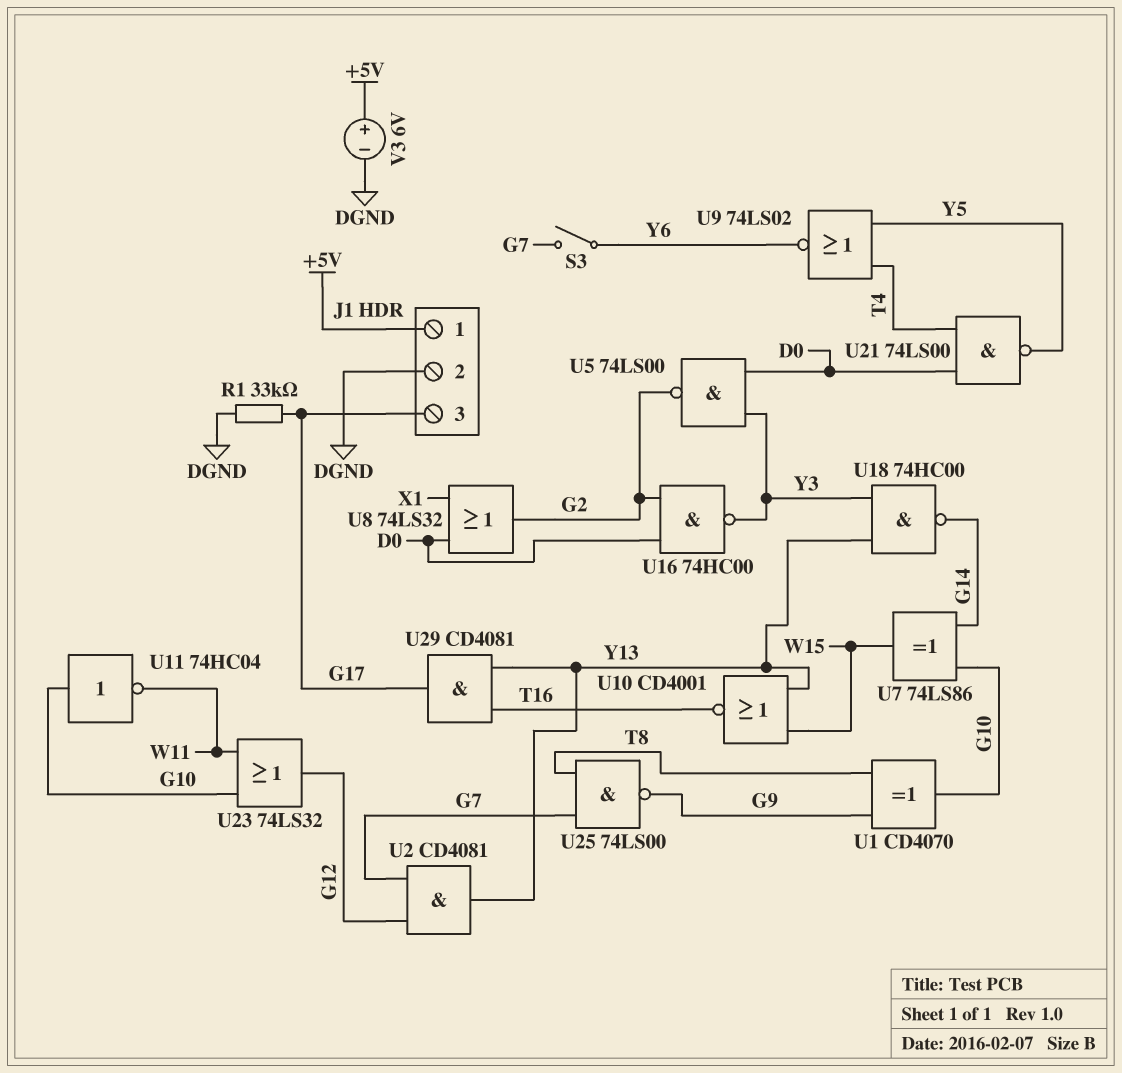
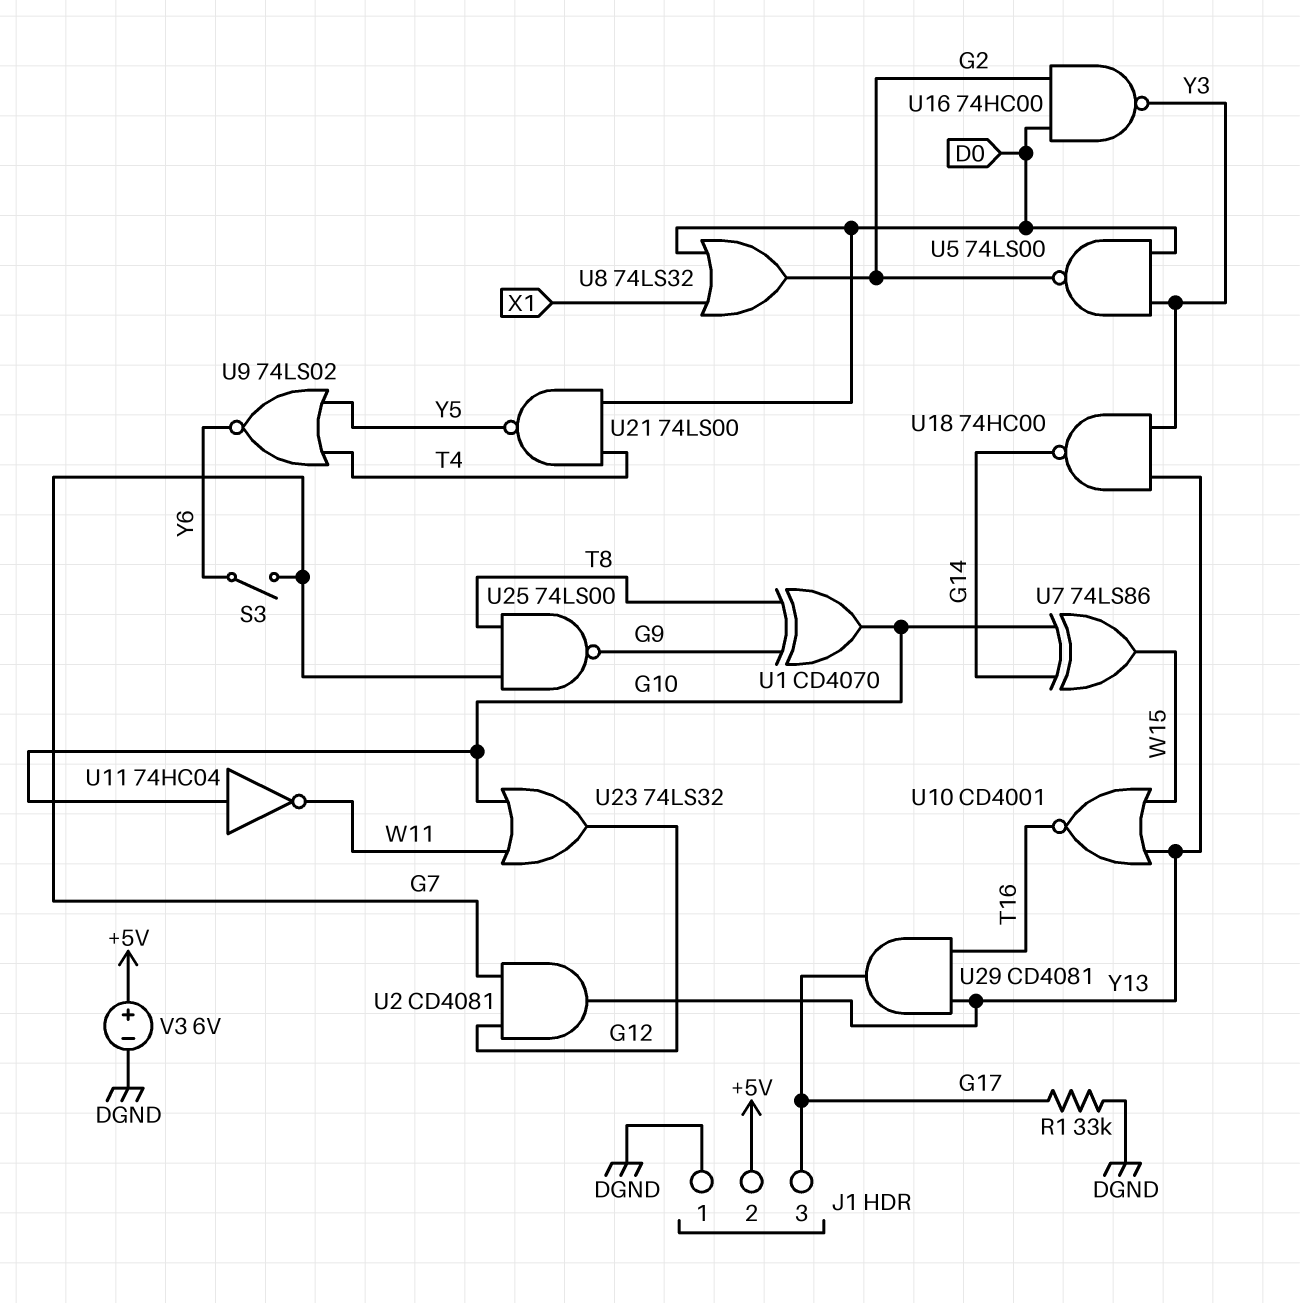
J1 pin 1: +5V -> DGND
J1 pin 2: DGND -> +5V

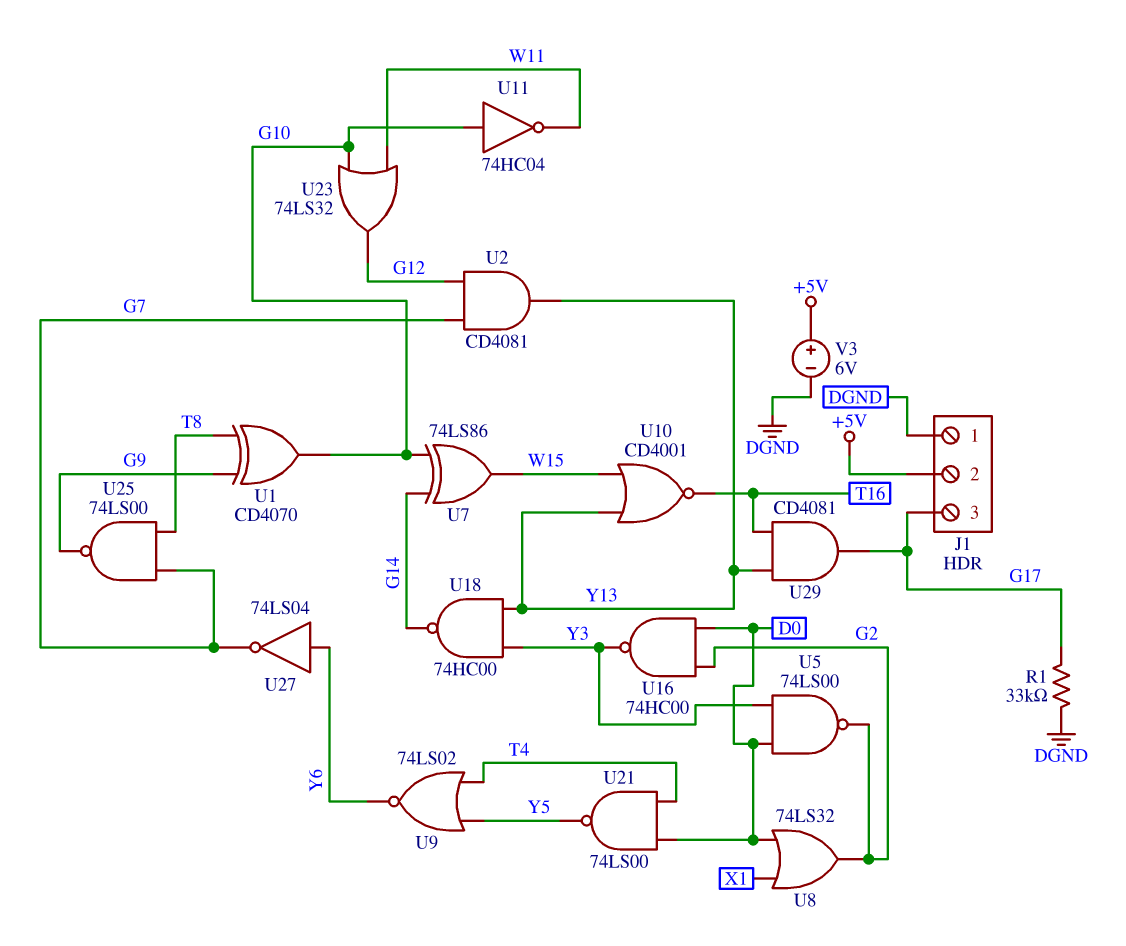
S3: switch (G7, Y6) -> none
U27: none -> NOT 74LS04 (in Y6, out G7)

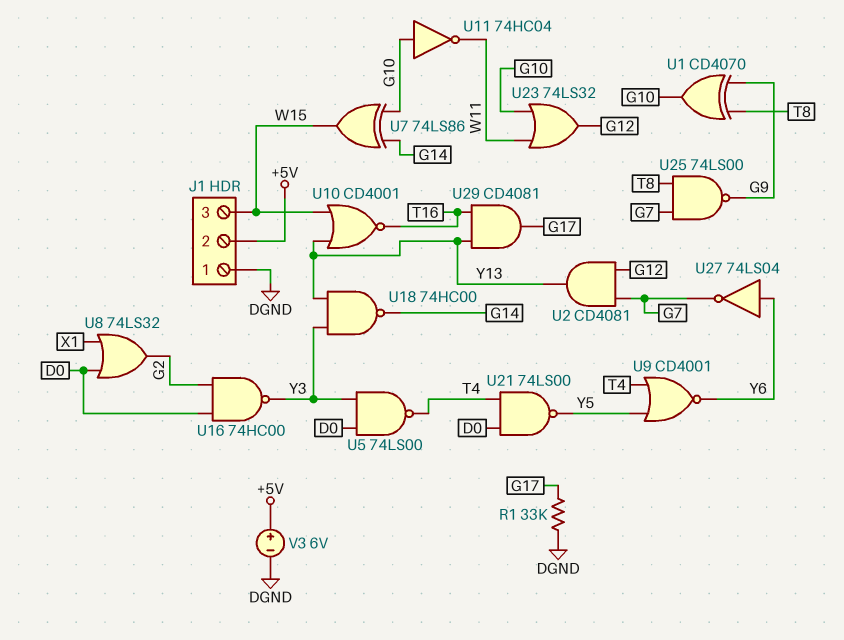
J1 pin 3: G17 -> W15
U5: NAND 74LS00 (in D0, in Y3, out G2) -> NAND 74LS00 (in D0, in Y3, out T4)
U9: NOR 74LS02 (in T4, in Y5, out Y6) -> NOR CD4001 (in T4, in Y5, out Y6)

